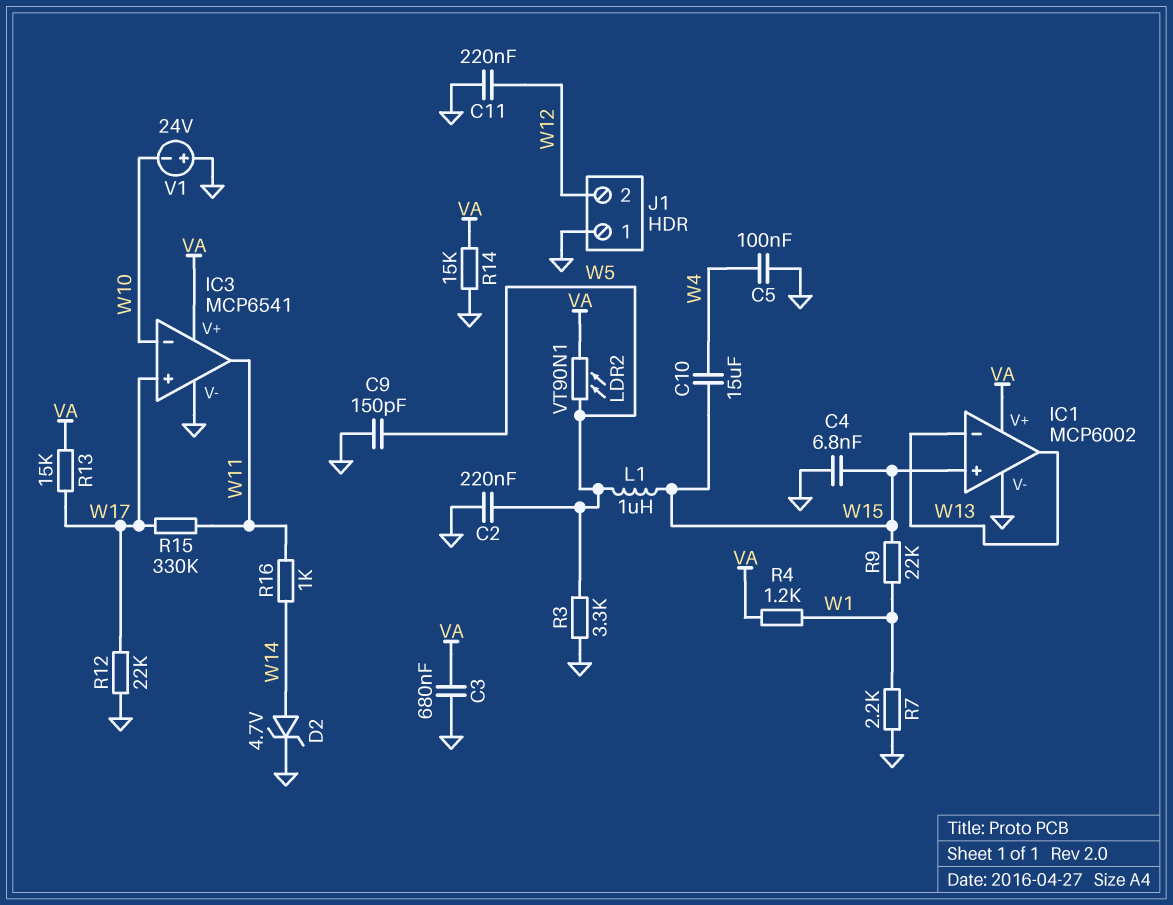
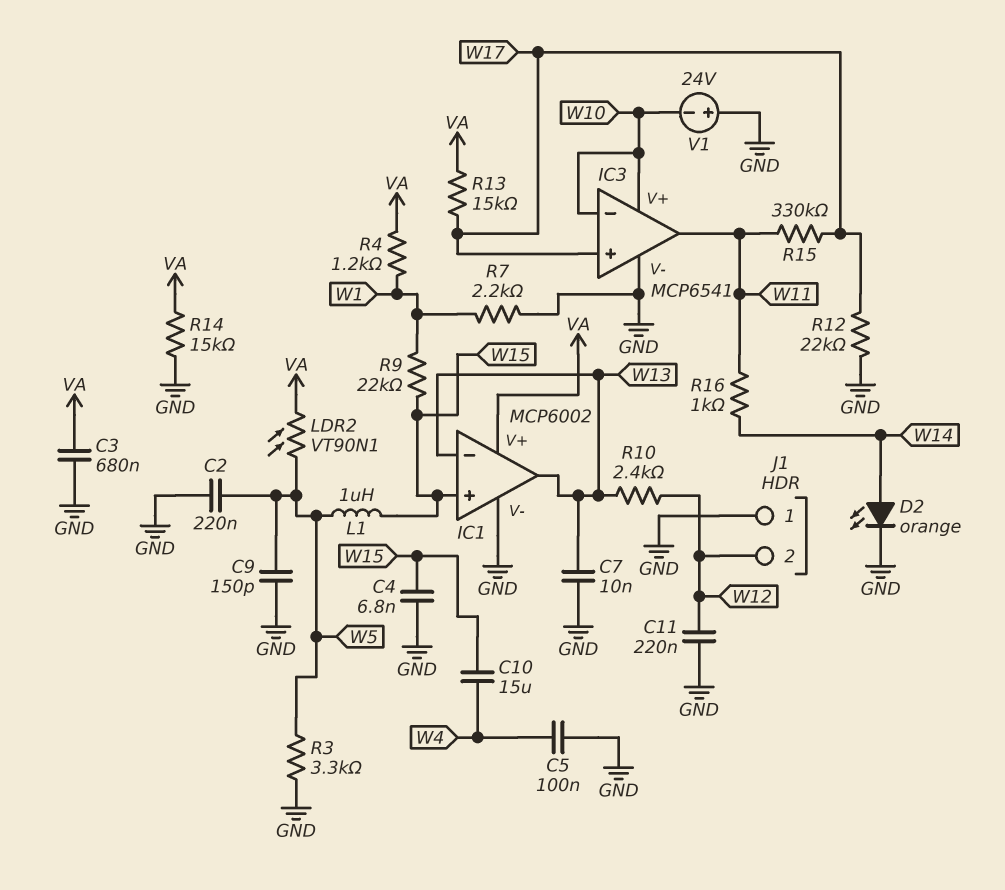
C7: none -> 10nF (GND, W13)
D2: zener 4.7V (A W14, K GND) -> LED orange (A W14, K GND)
IC3 pin V+: VA -> W10
R10: none -> 2.4k (W12, W13)

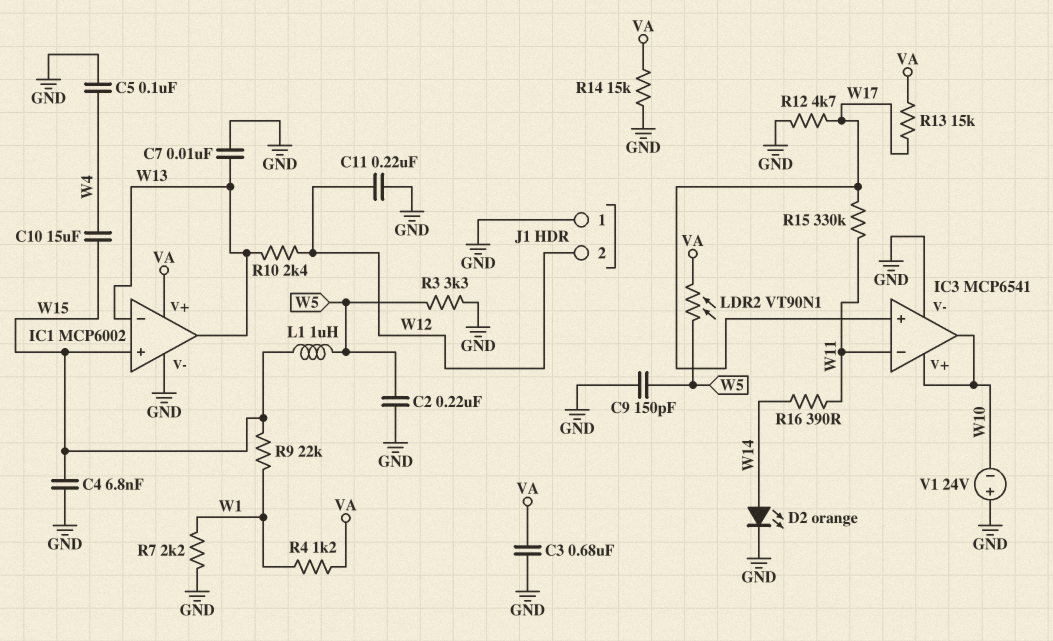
IC3 pin in-: W10 -> W11
IC3 pin out: W11 -> W10
R12: 22k (GND, W17) -> 4.7k (GND, W17)
R16: 1k (W11, W14) -> 390 (W11, W14)

